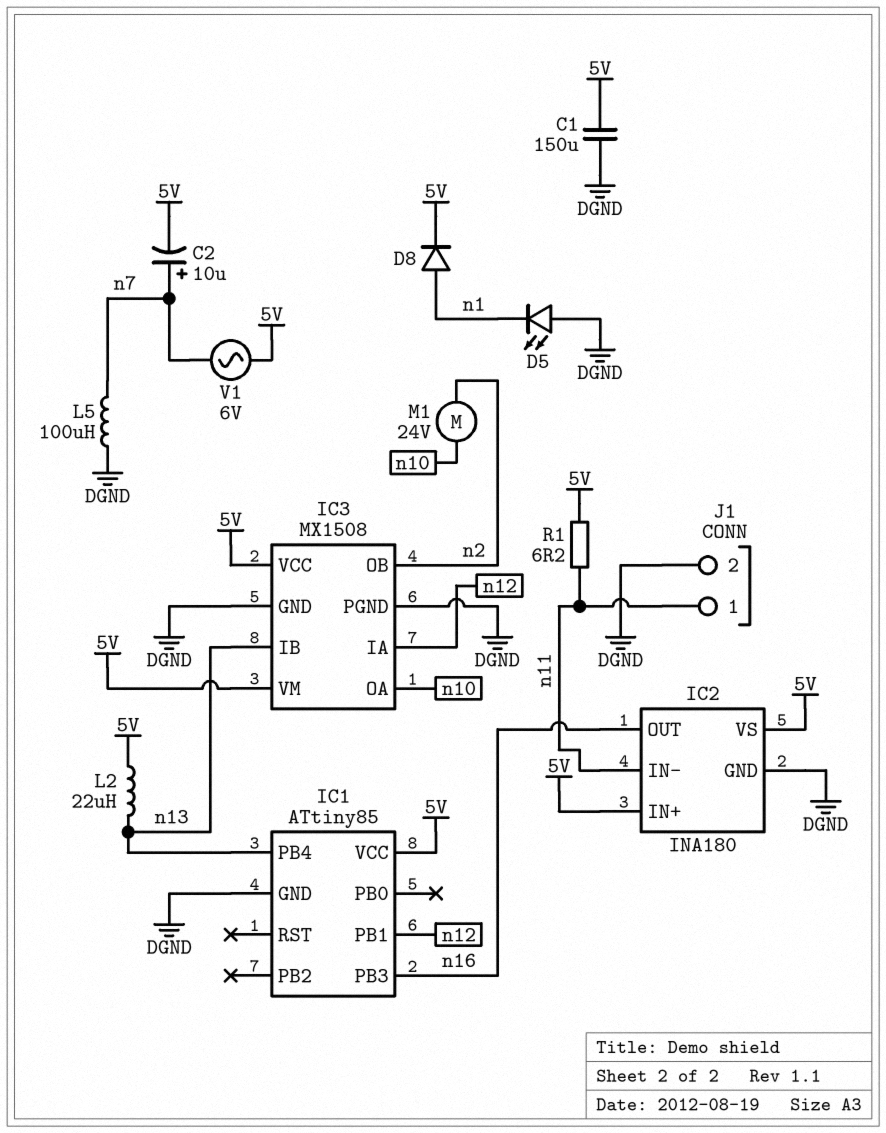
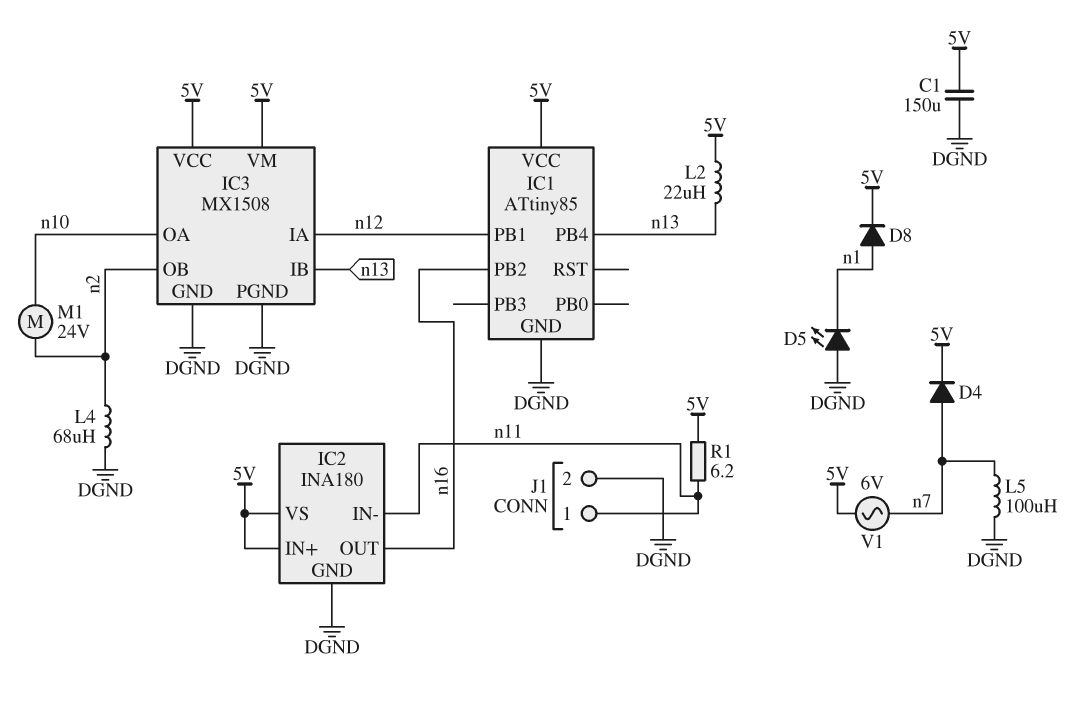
C2: 10uF (plus n7, minus 5V) -> none
D4: none -> diode (A n7, K 5V)
IC1 pin PB2: none -> n16
IC1 pin PB3: n16 -> none
L4: none -> 68uH (DGND, n2)

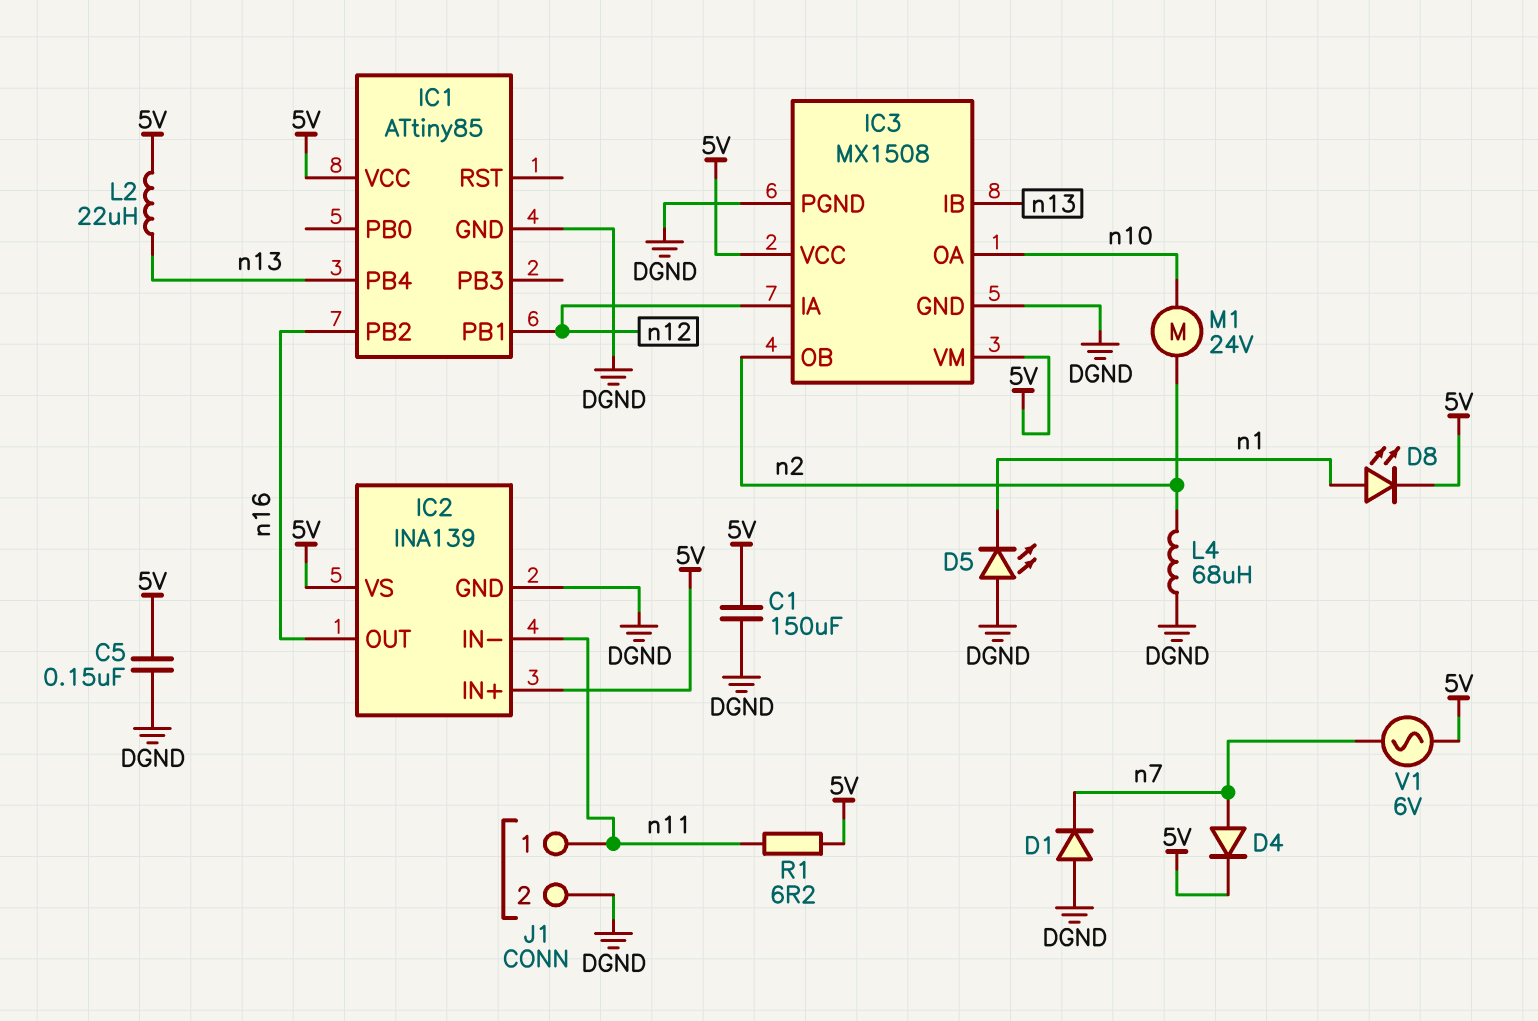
C5: none -> 150nF (5V, DGND)
D1: none -> diode (A DGND, K n7)
D8: diode (A n1, K 5V) -> LED (A n1, K 5V)
IC2: INA180 -> INA139
L5: 100uH (DGND, n7) -> none

